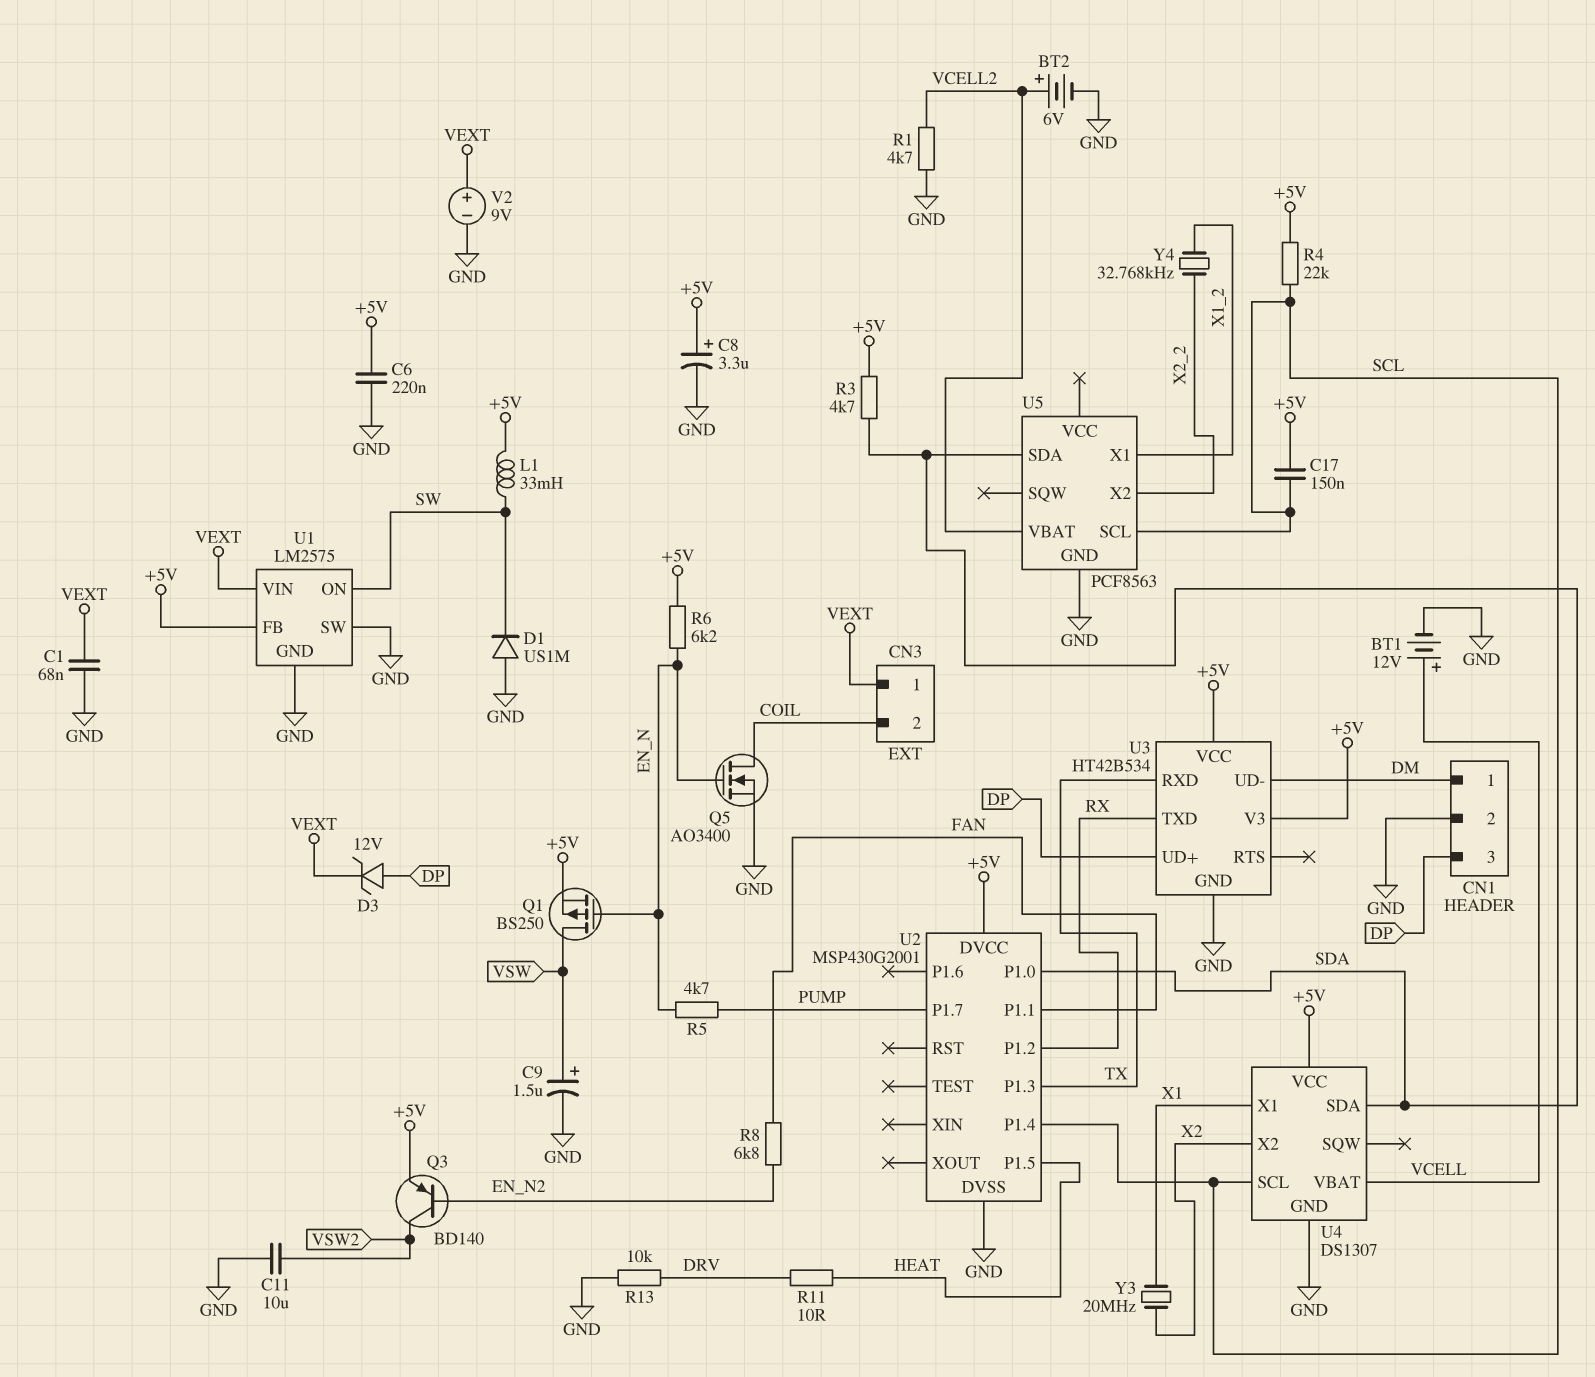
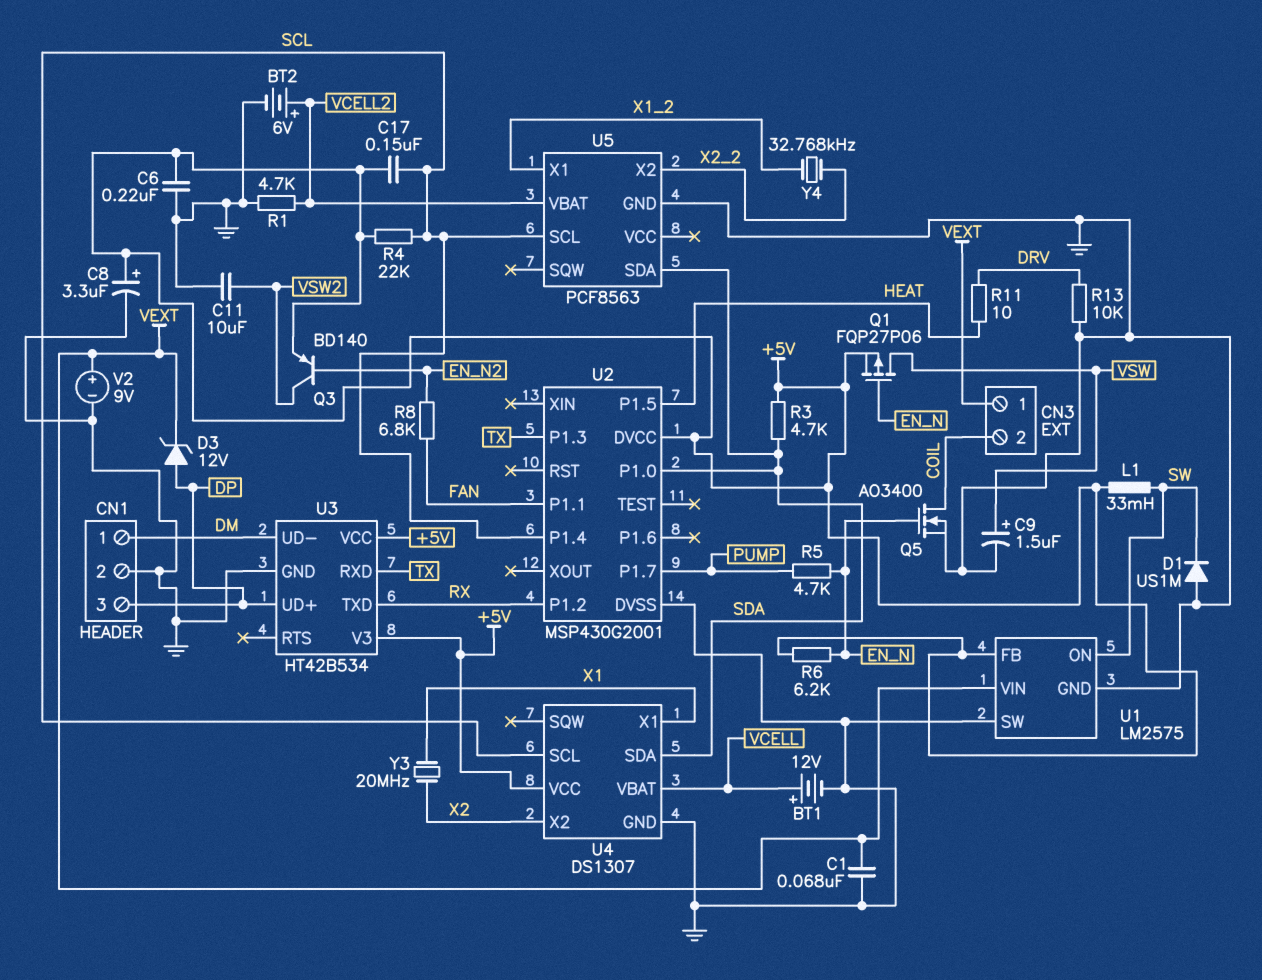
Q1: PMOS BS250 (G EN_N, D VSW, S +5V) -> PMOS FQP27P06 (G EN_N, D VSW, S +5V)

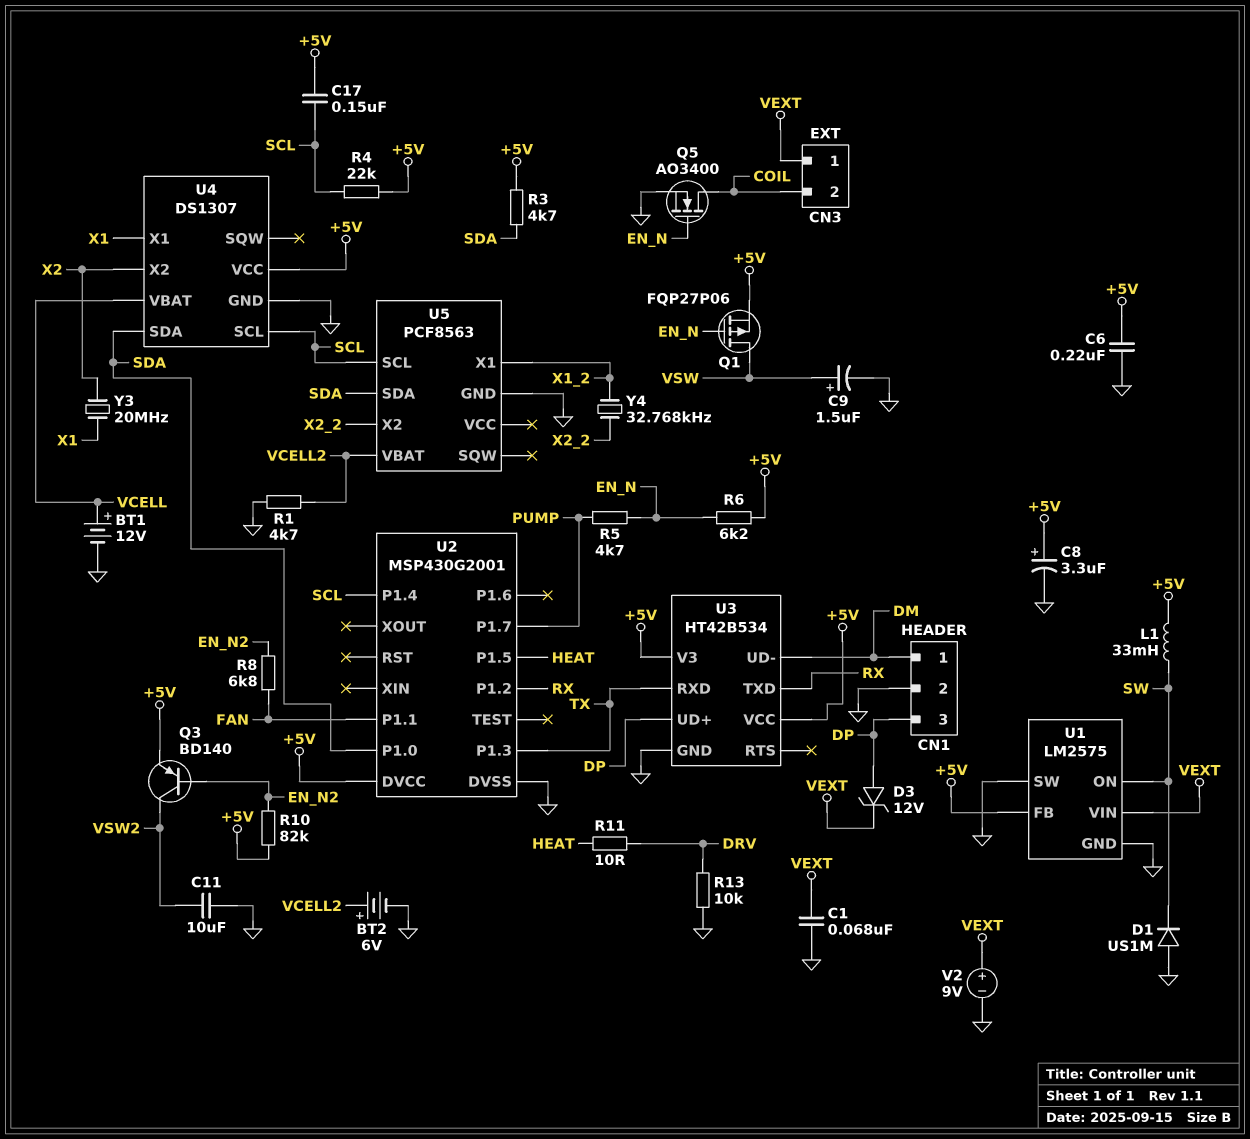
R10: none -> 82k (+5V, EN_N2)

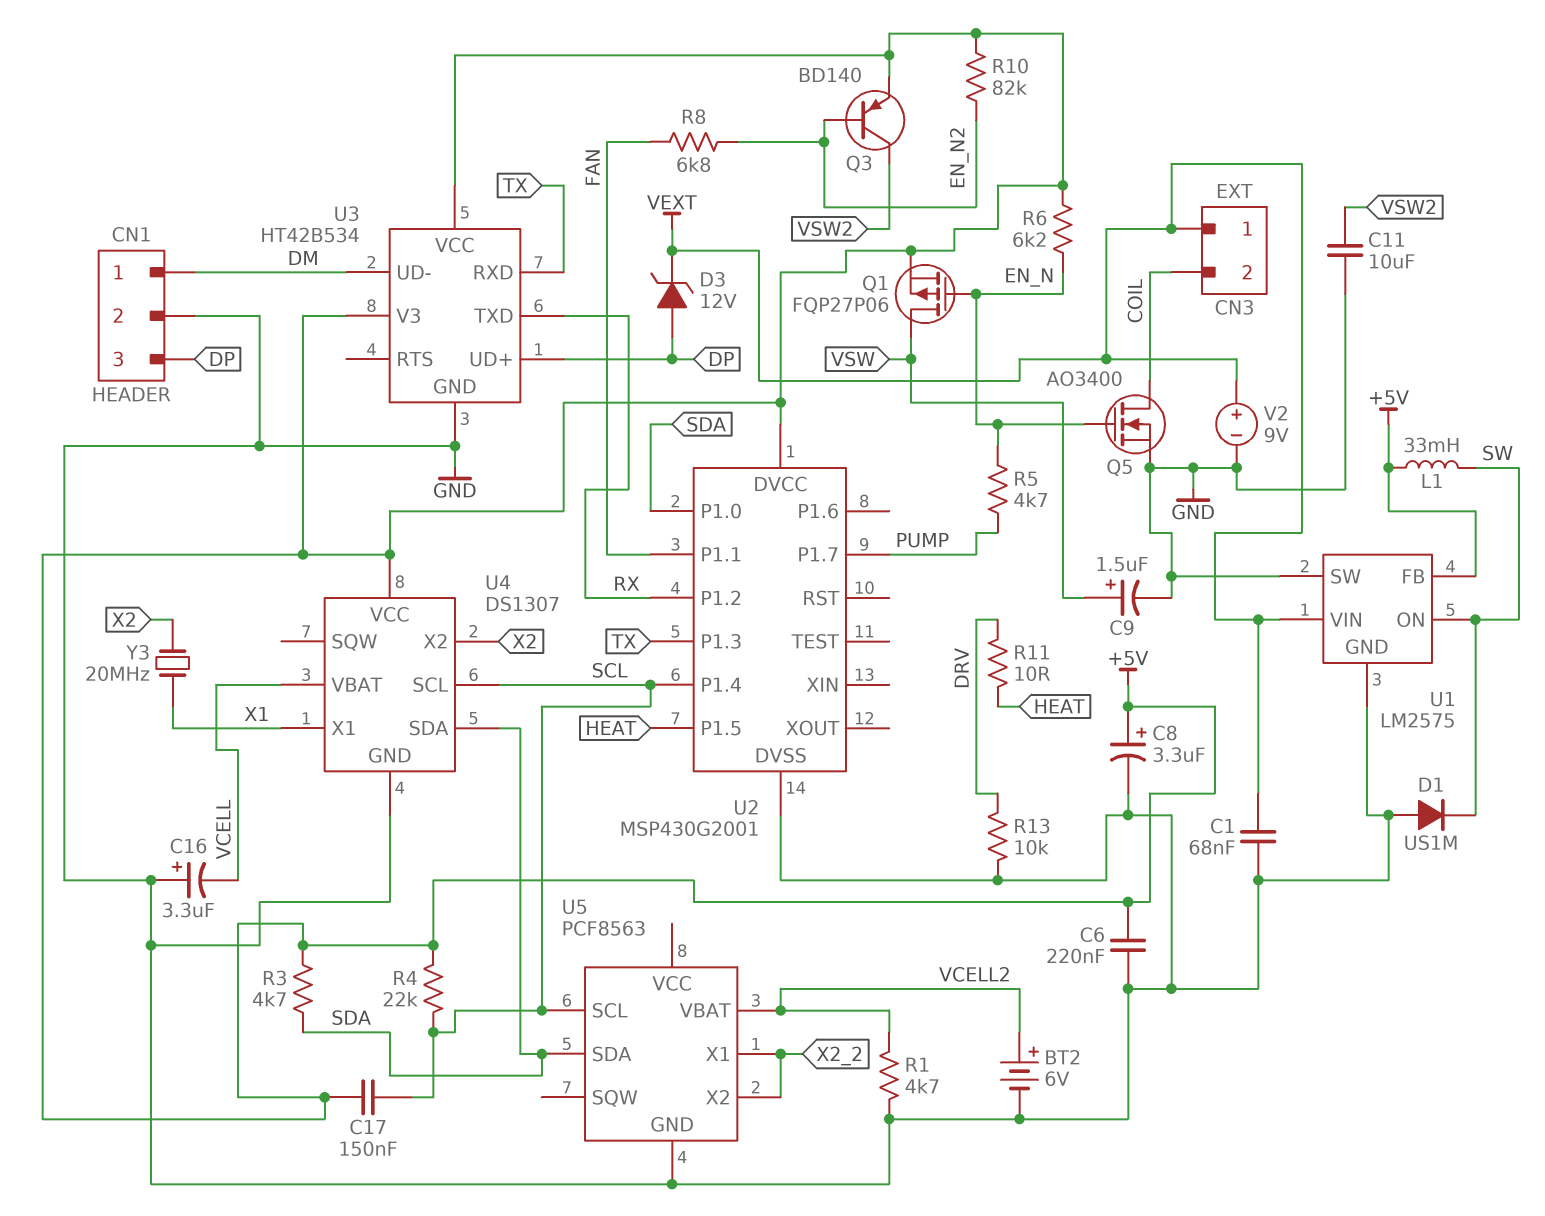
BT1: 12V (plus VCELL, minus GND) -> none
C16: none -> 3.3uF (plus GND, minus VCELL)
U5 pin X1: X1_2 -> X2_2
Y4: 32.768kHz (X1_2, X2_2) -> none

